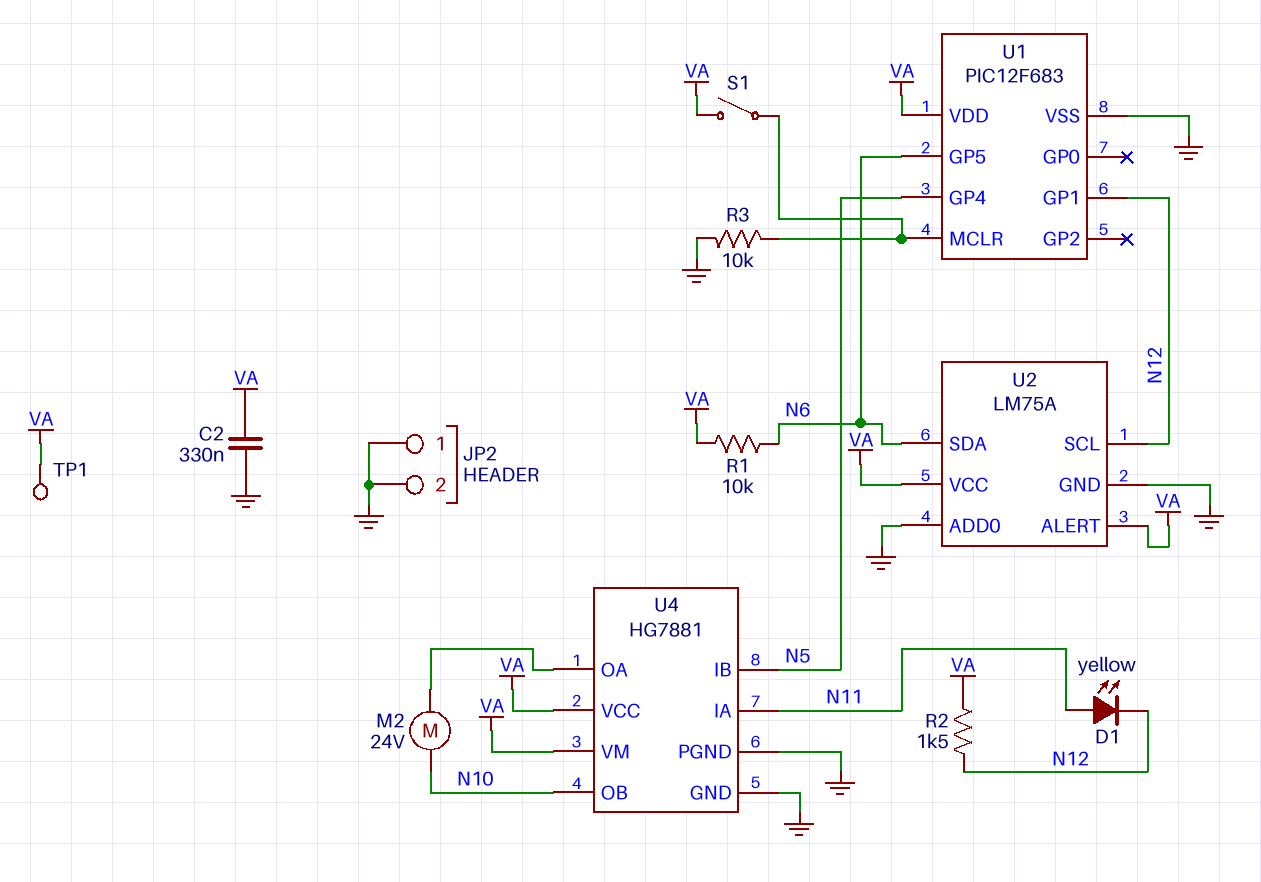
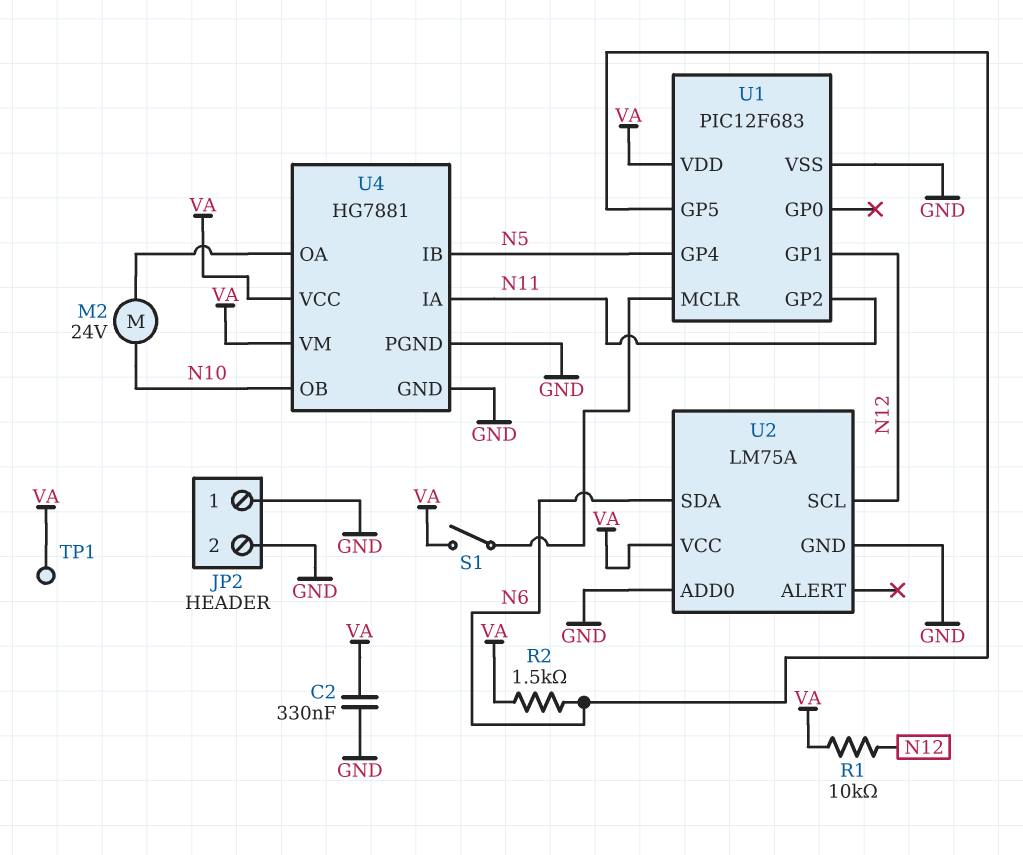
D1: LED yellow (A N11, K N12) -> none
R1: 10k (N6, VA) -> 10k (N12, VA)
R2: 1.5k (N12, VA) -> 1.5k (N6, VA)
R3: 10k (GND, U1/MCLR) -> none
U1 pin GP2: none -> N11
U2 pin ALERT: VA -> none

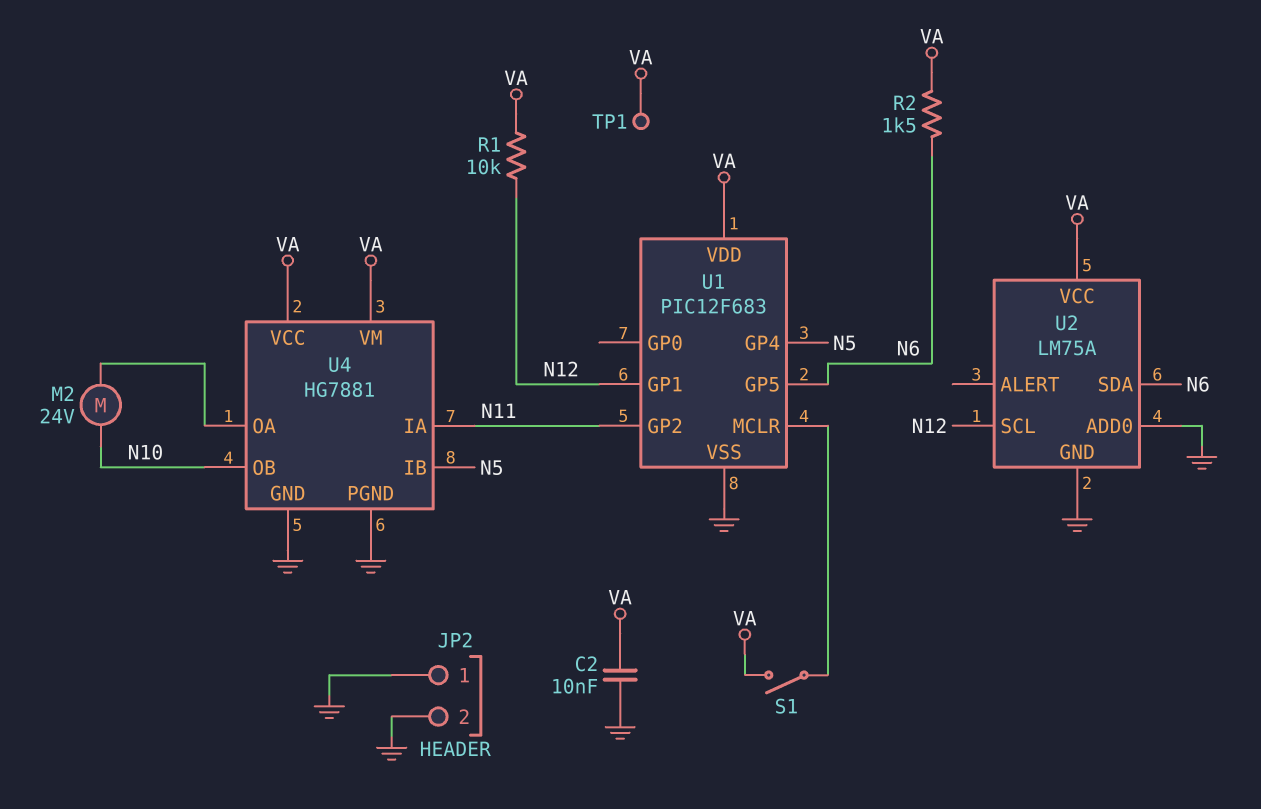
C2: 330nF (GND, VA) -> 10nF (GND, VA)

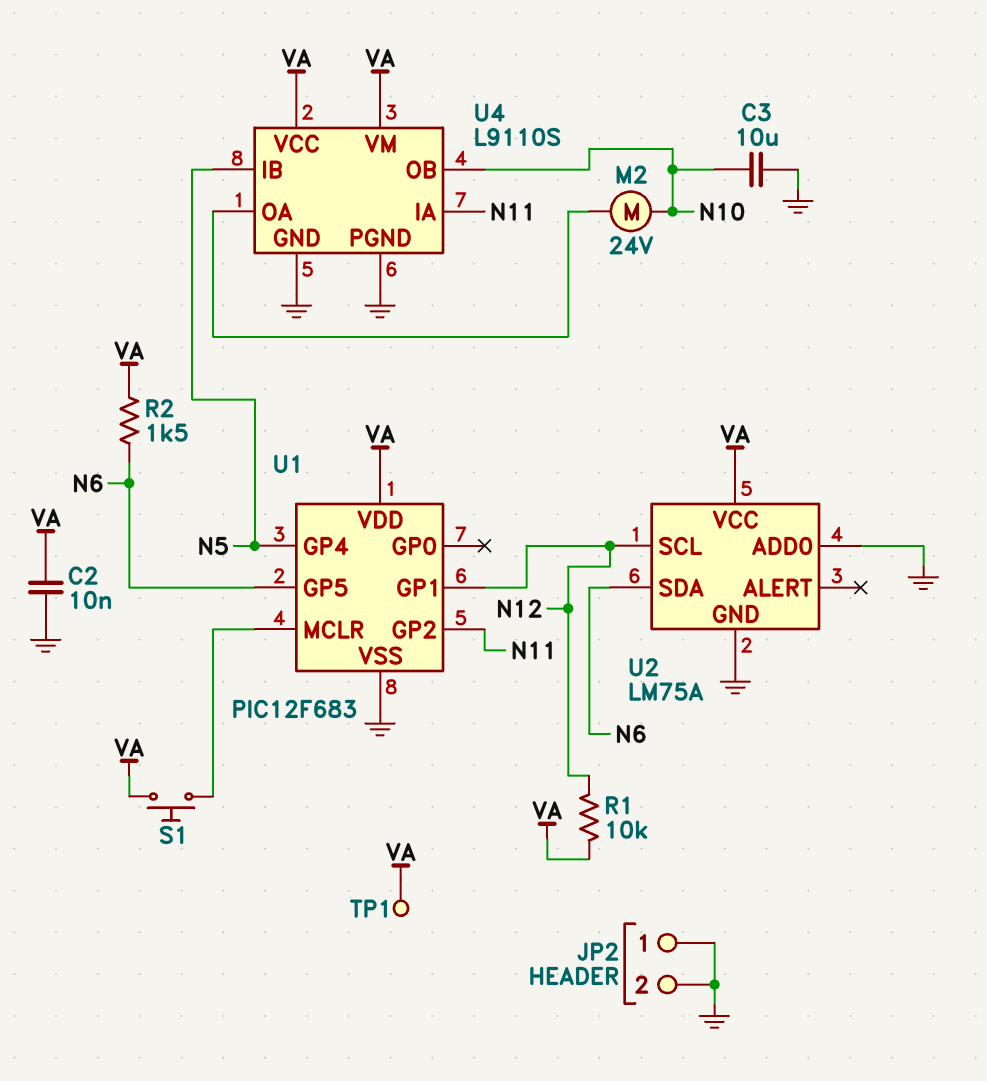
C3: none -> 10uF (GND, N10)
S1: switch (U1/MCLR, VA) -> button (U1/MCLR, VA)
U4: HG7881 -> L9110S

